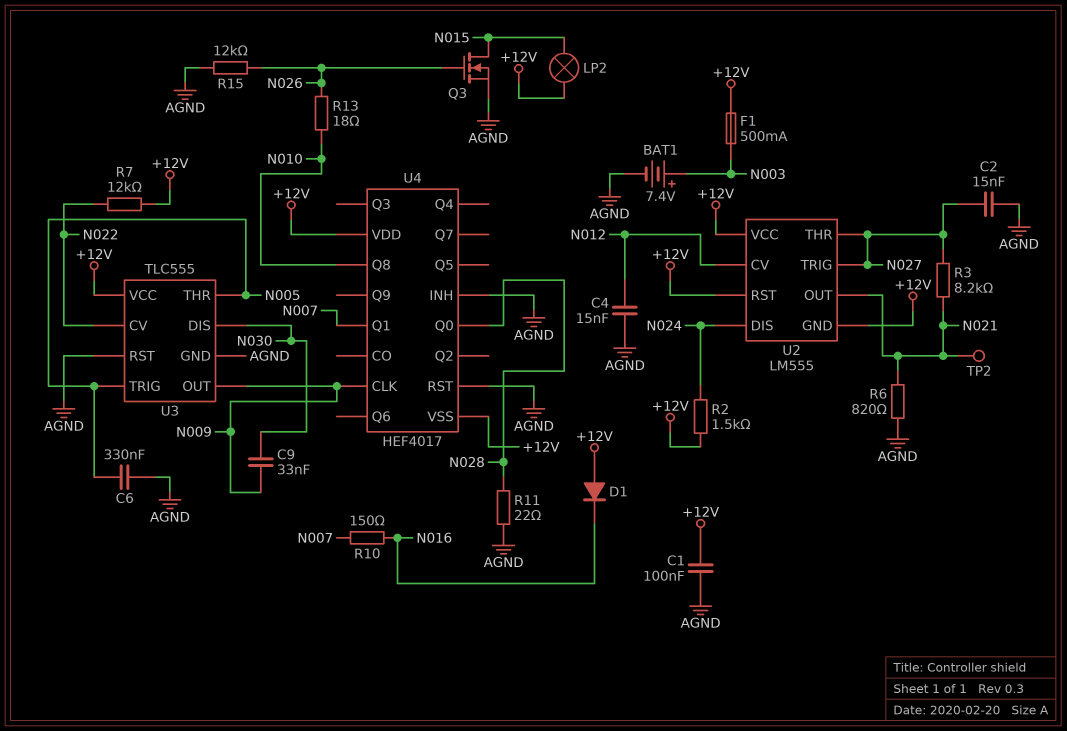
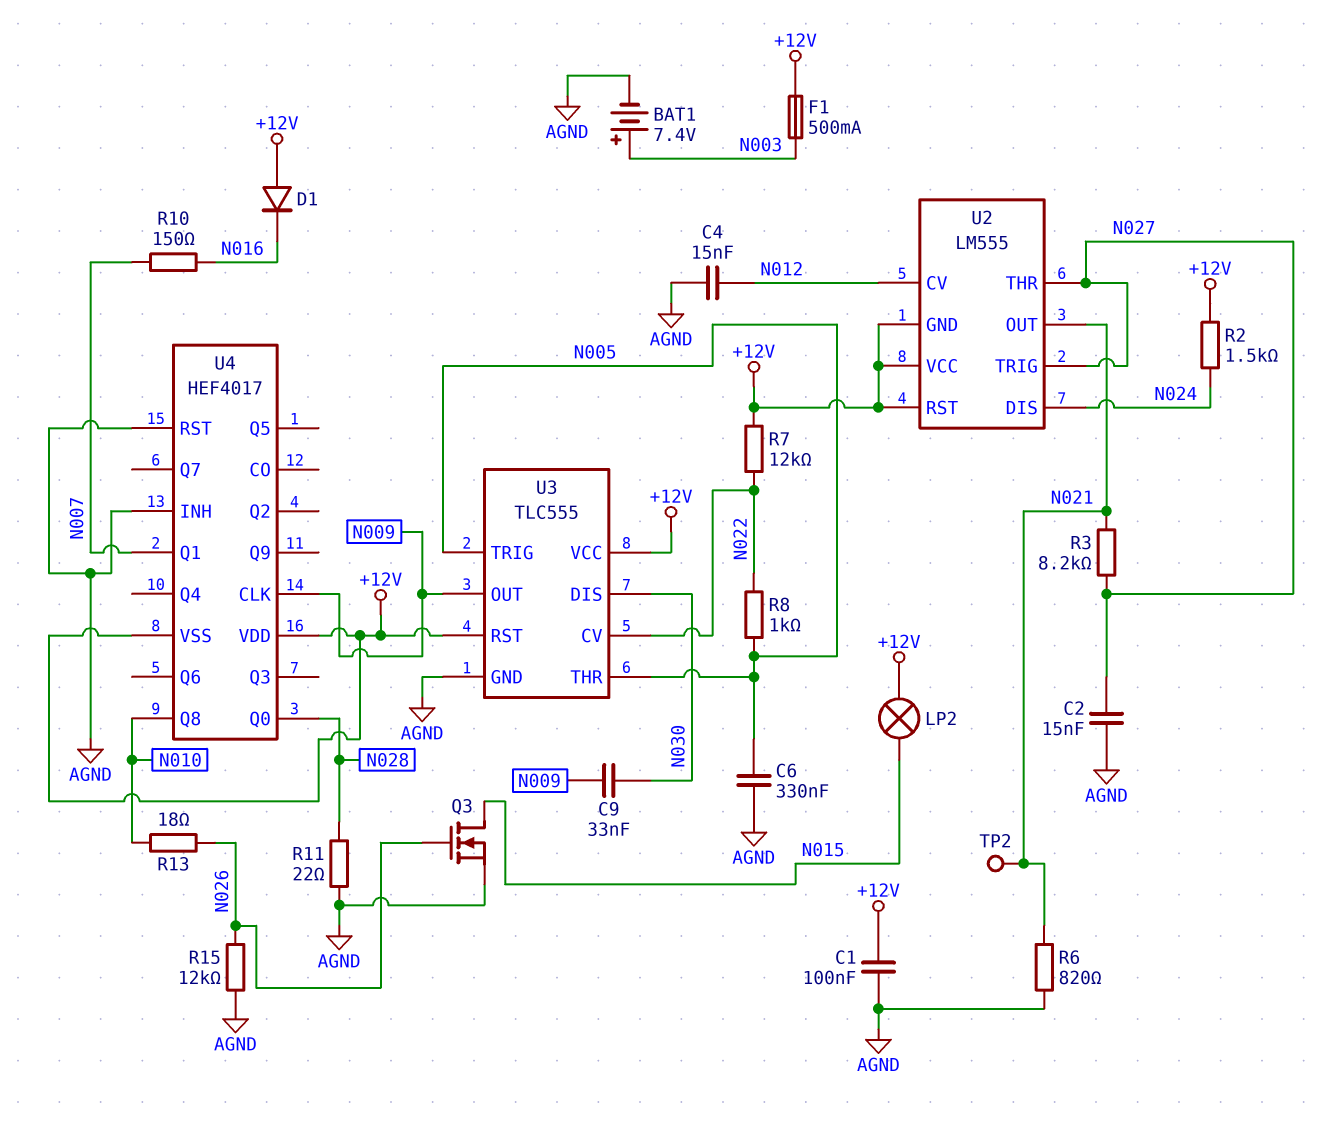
R8: none -> 1k (N005, N022)
U3 pin RST: AGND -> +12V

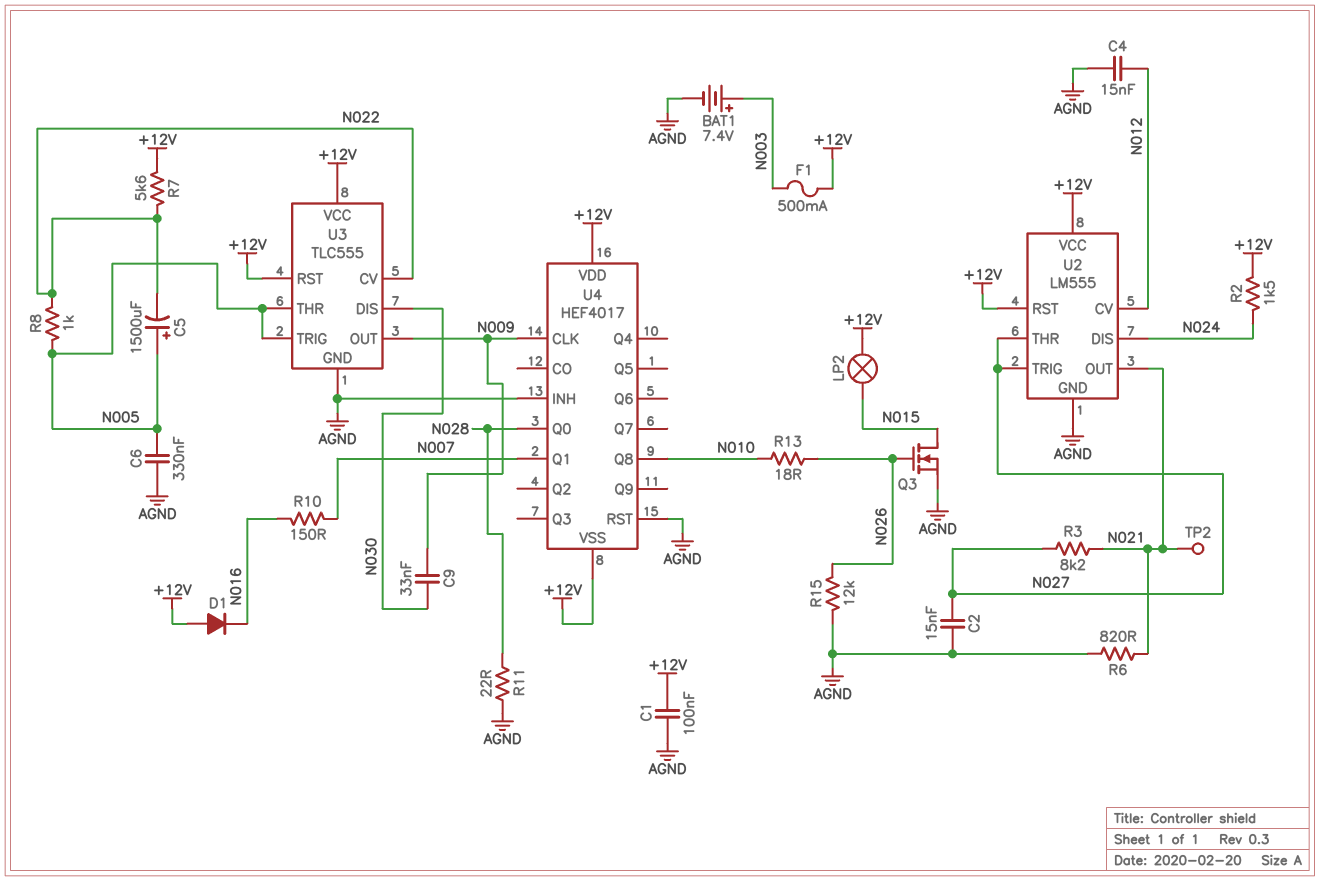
C5: none -> 1500uF (plus N005, minus N022)
R7: 12k (+12V, N022) -> 5.6k (+12V, N022)
U2 pin GND: +12V -> AGND

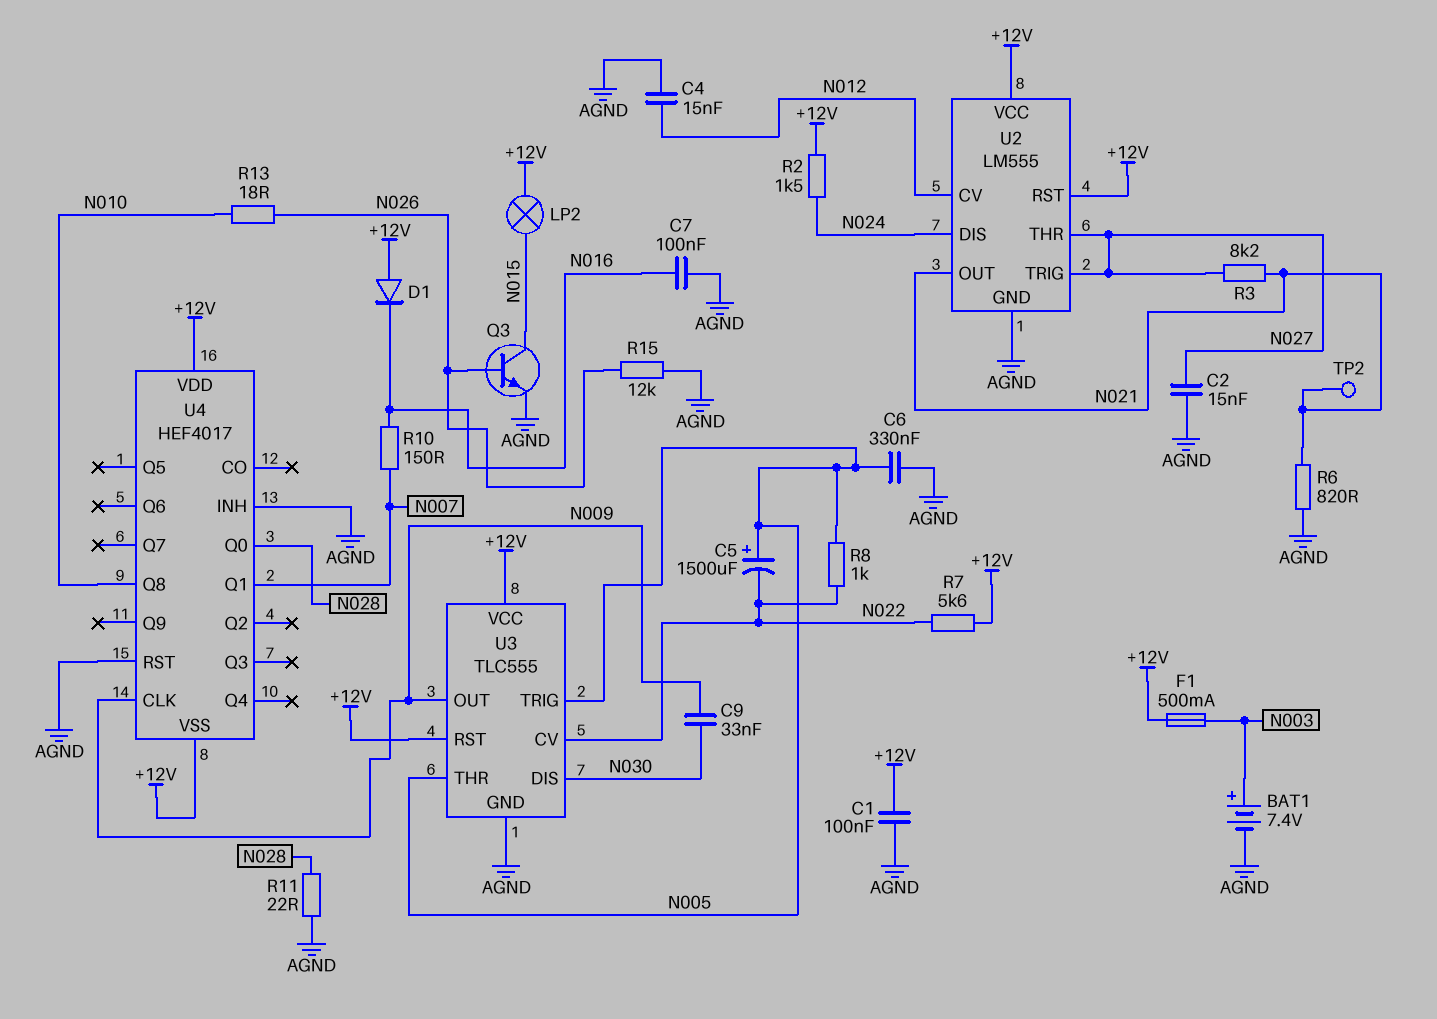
C7: none -> 100nF (AGND, N016)
Q3: NMOS (G N026, D N015, S AGND) -> NPN (B N026, C N015, E AGND)

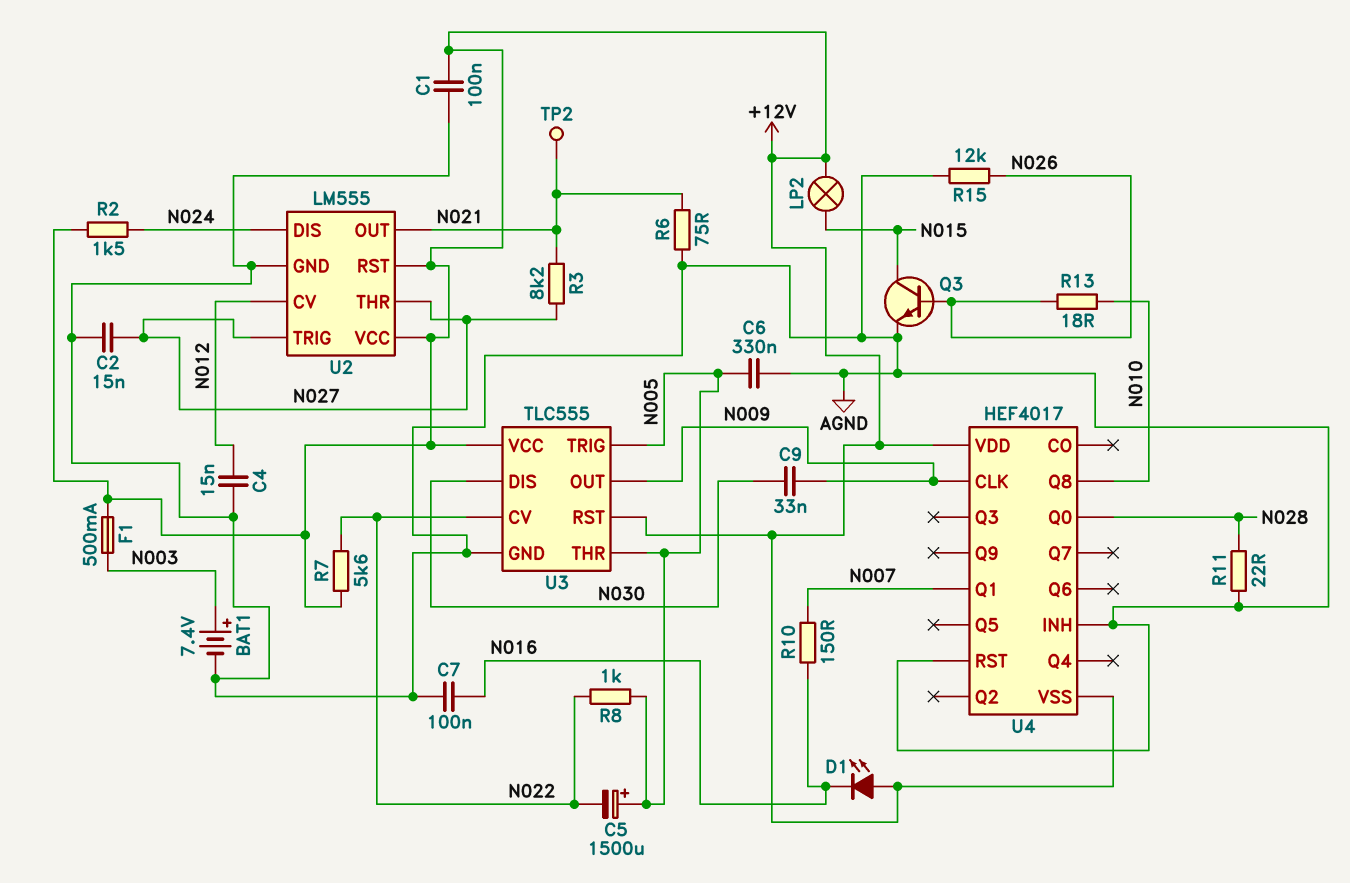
D1: diode (A +12V, K N016) -> LED (A +12V, K N016)
R6: 820 (AGND, N021) -> 75 (AGND, N021)

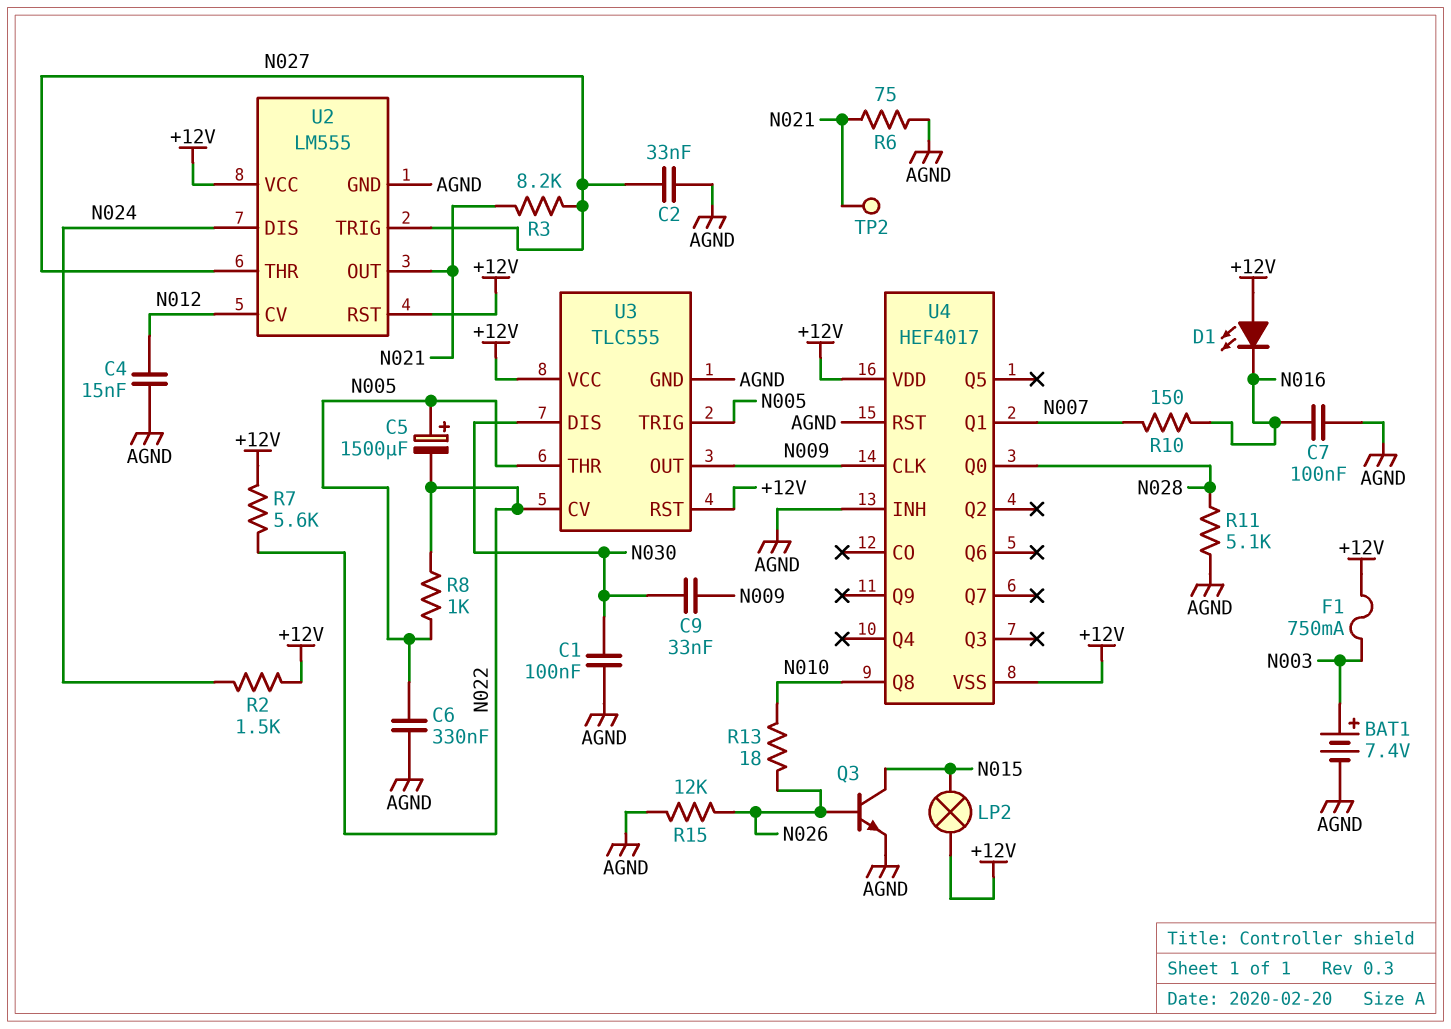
C1: 100nF (+12V, AGND) -> 100nF (AGND, N030)
C2: 15nF (AGND, N027) -> 33nF (AGND, N027)
F1: 500mA (+12V, N003) -> 750mA (+12V, N003)
R11: 22 (AGND, N028) -> 5.1k (AGND, N028)

